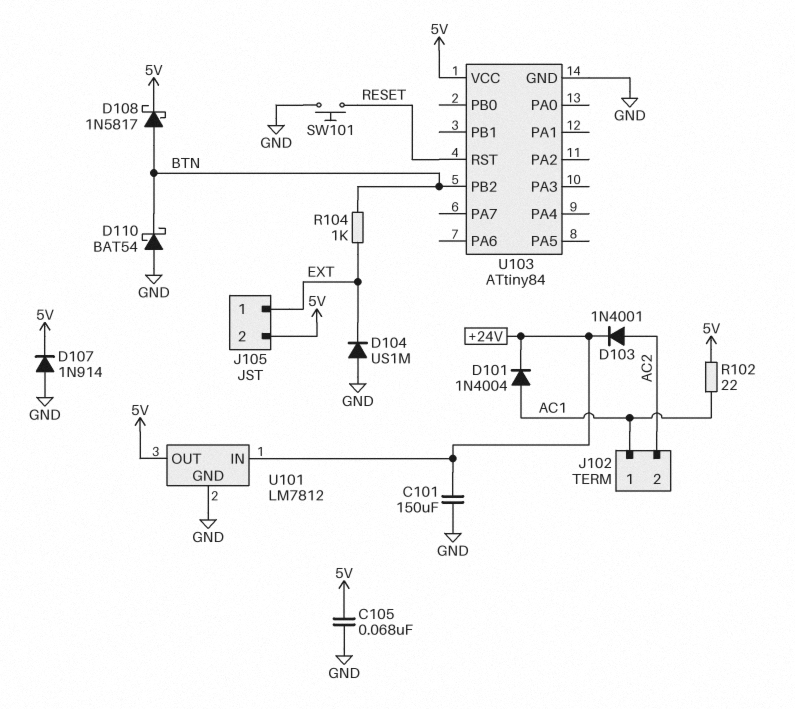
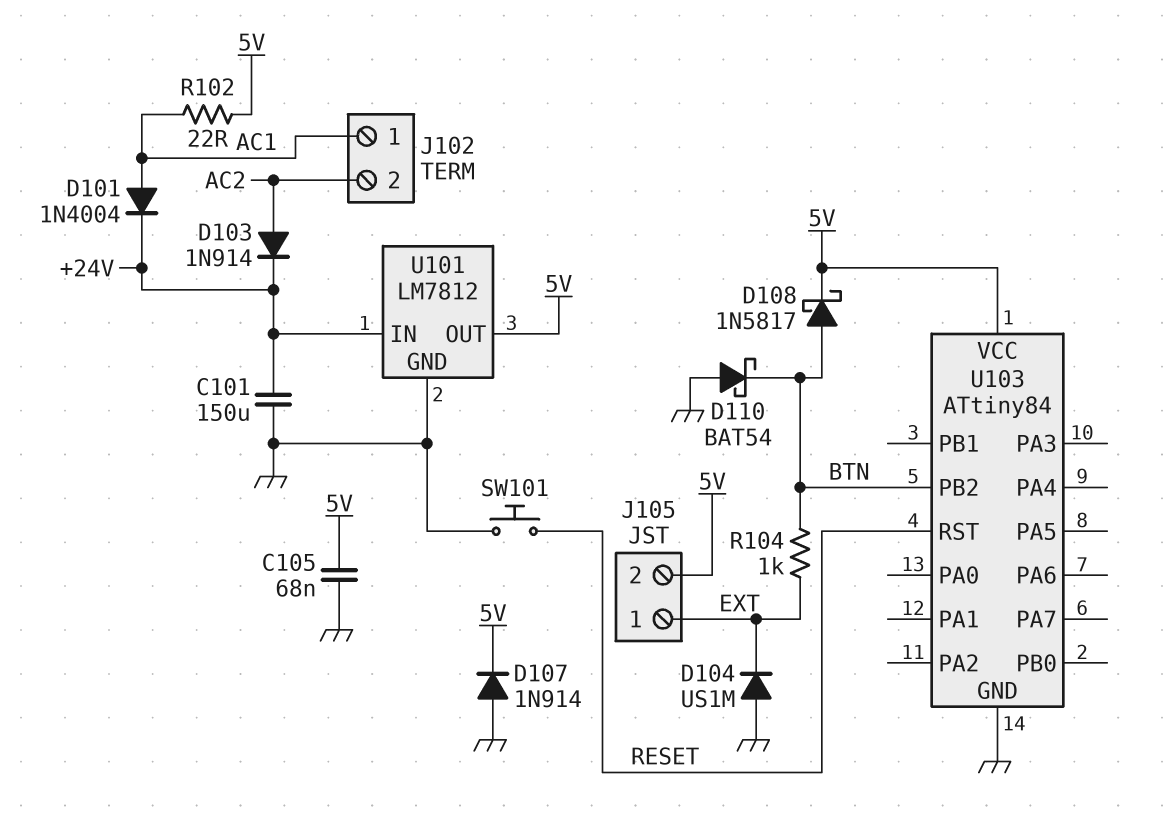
D103: diode 1N4001 (A AC2, K +24V) -> diode 1N914 (A AC2, K +24V)

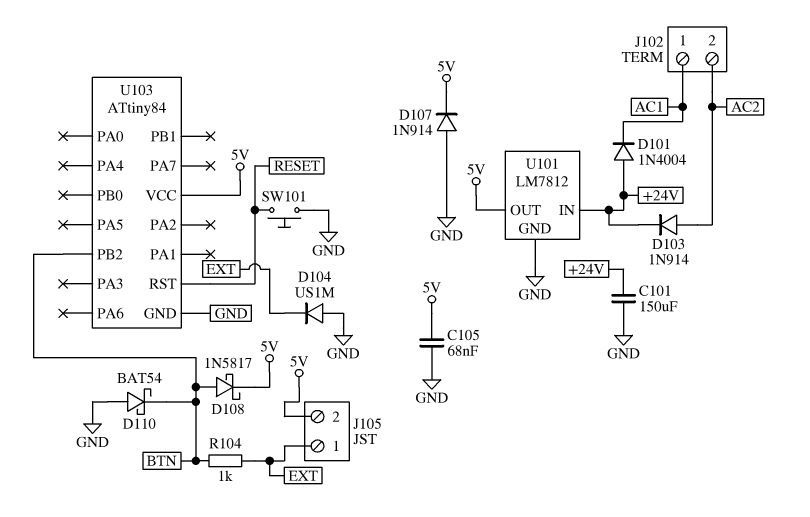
D101: diode 1N4004 (A AC1, K +24V) -> diode 1N4004 (A +24V, K AC1)
R102: 22 (5V, AC1) -> none

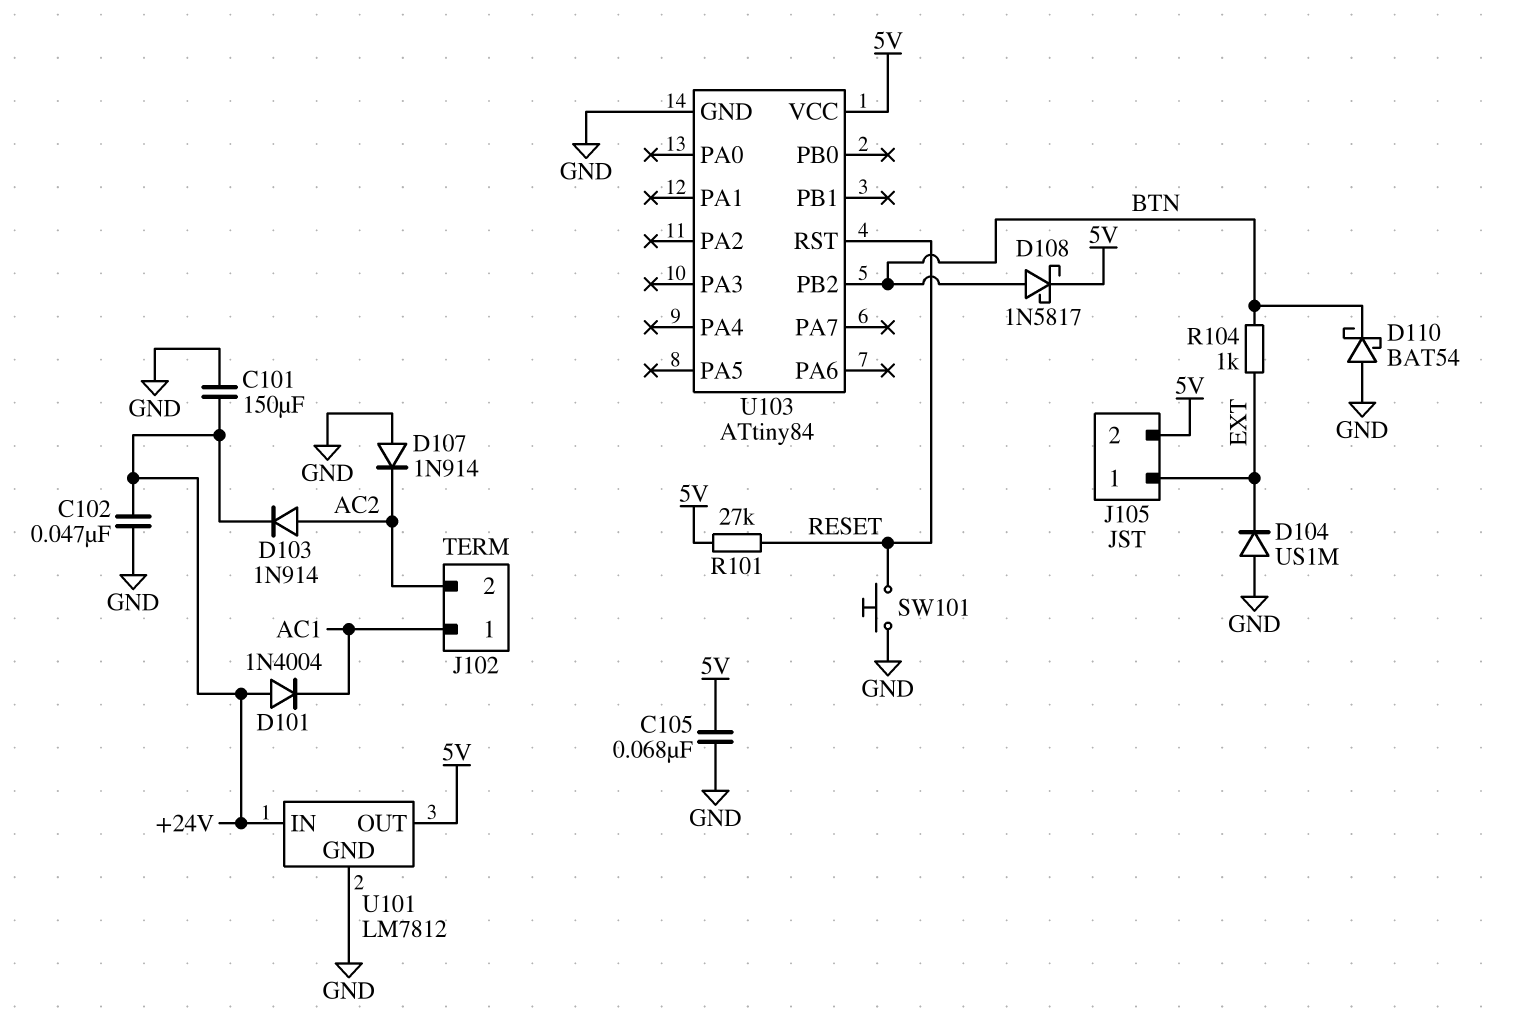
C102: none -> 47nF (+24V, GND)
D107: diode 1N914 (A GND, K 5V) -> diode 1N914 (A GND, K AC2)
R101: none -> 27k (5V, RESET)

